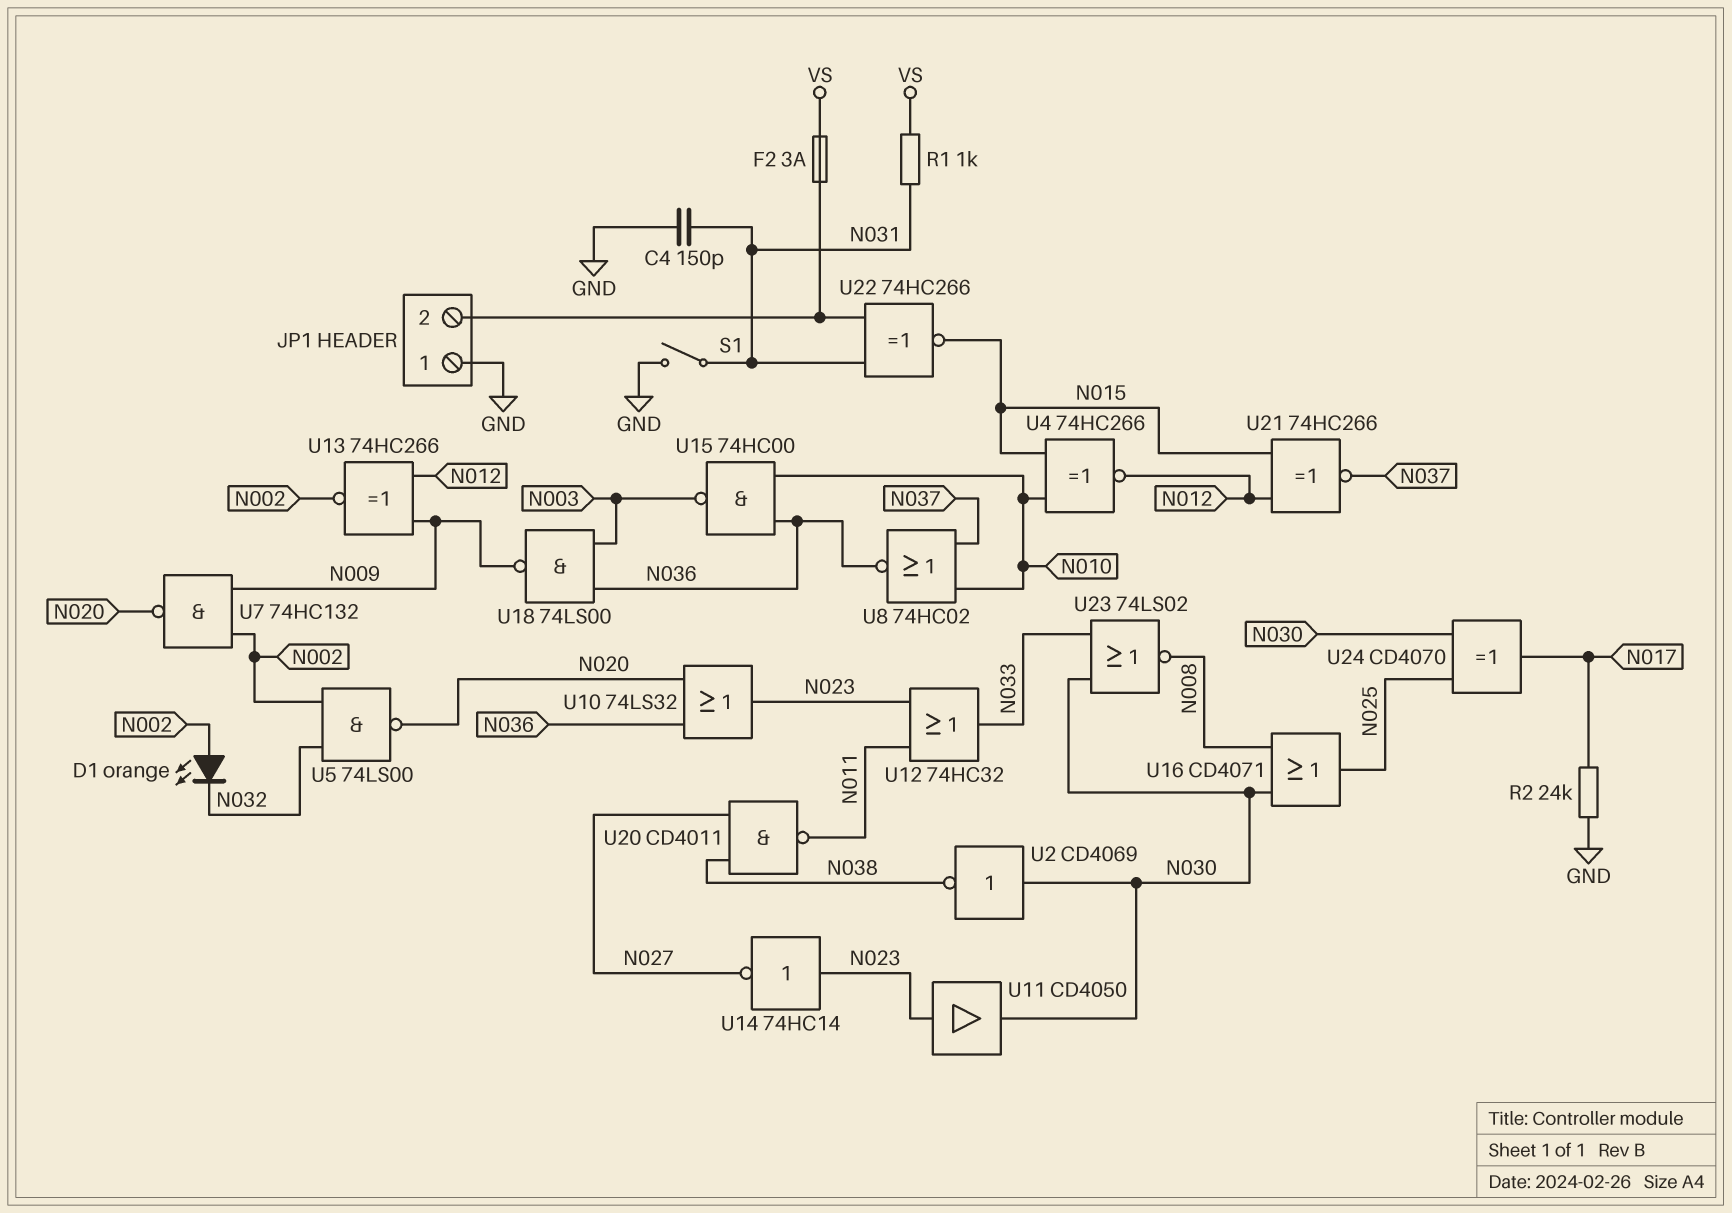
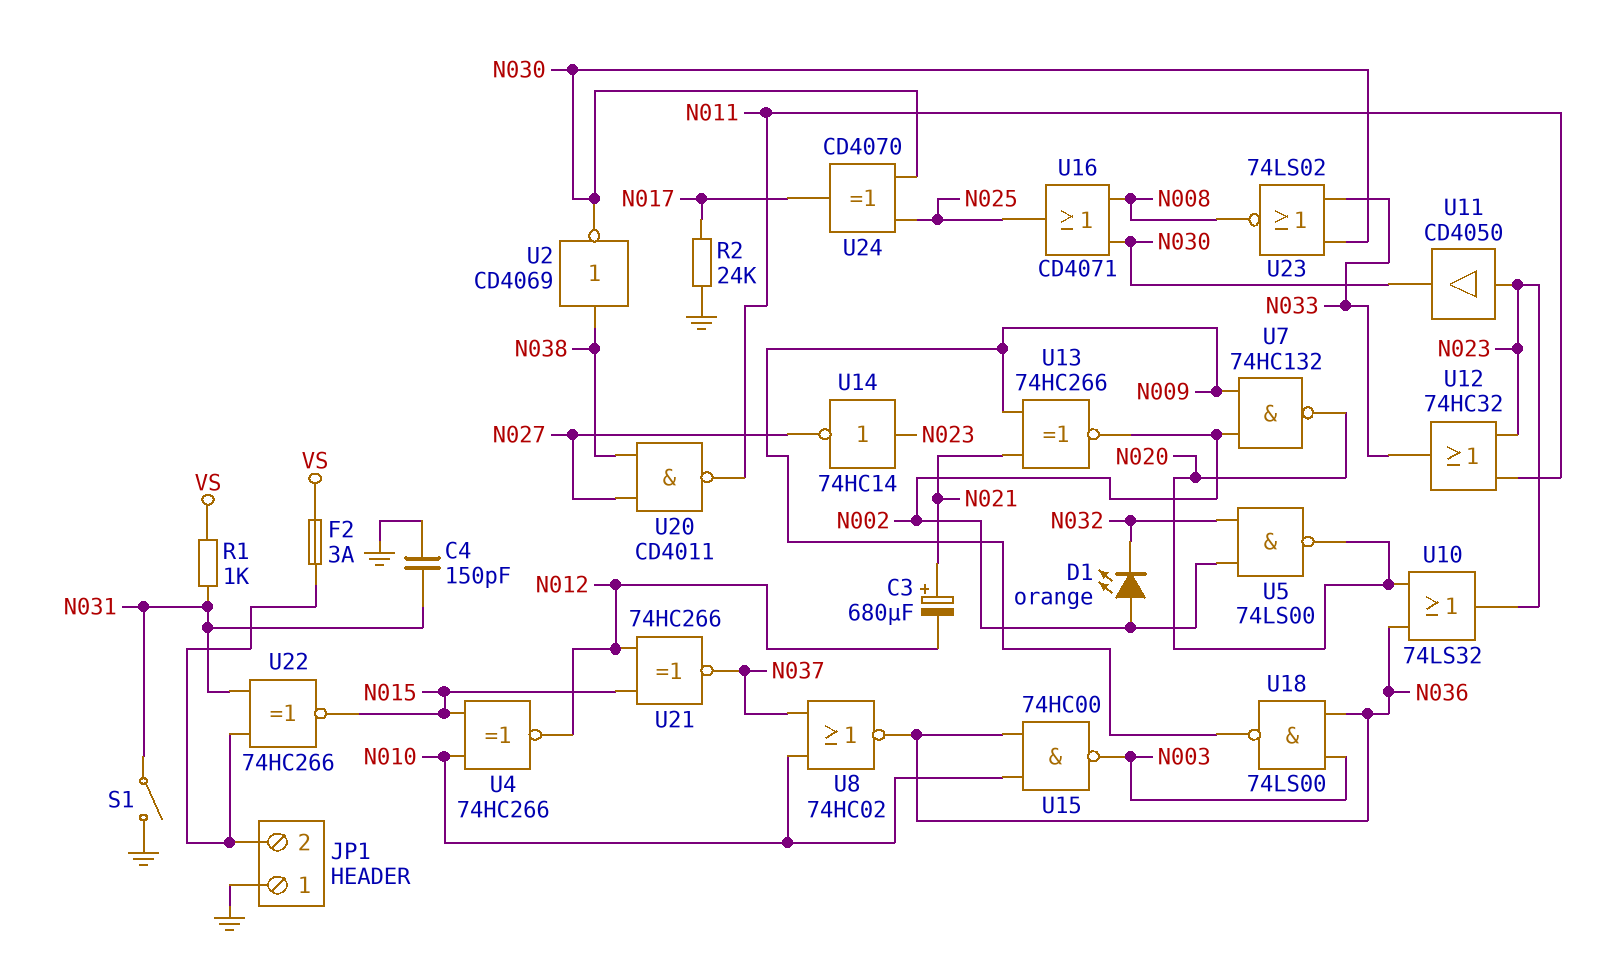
C3: none -> 680uF (plus N021, minus N012)
U2: NOT CD4069 (in N030, out N038) -> NOT CD4069 (in N038, out N030)
U13: XNOR 74HC266 (in N009, in N012, out N002) -> XNOR 74HC266 (in N009, in N021, out N002)

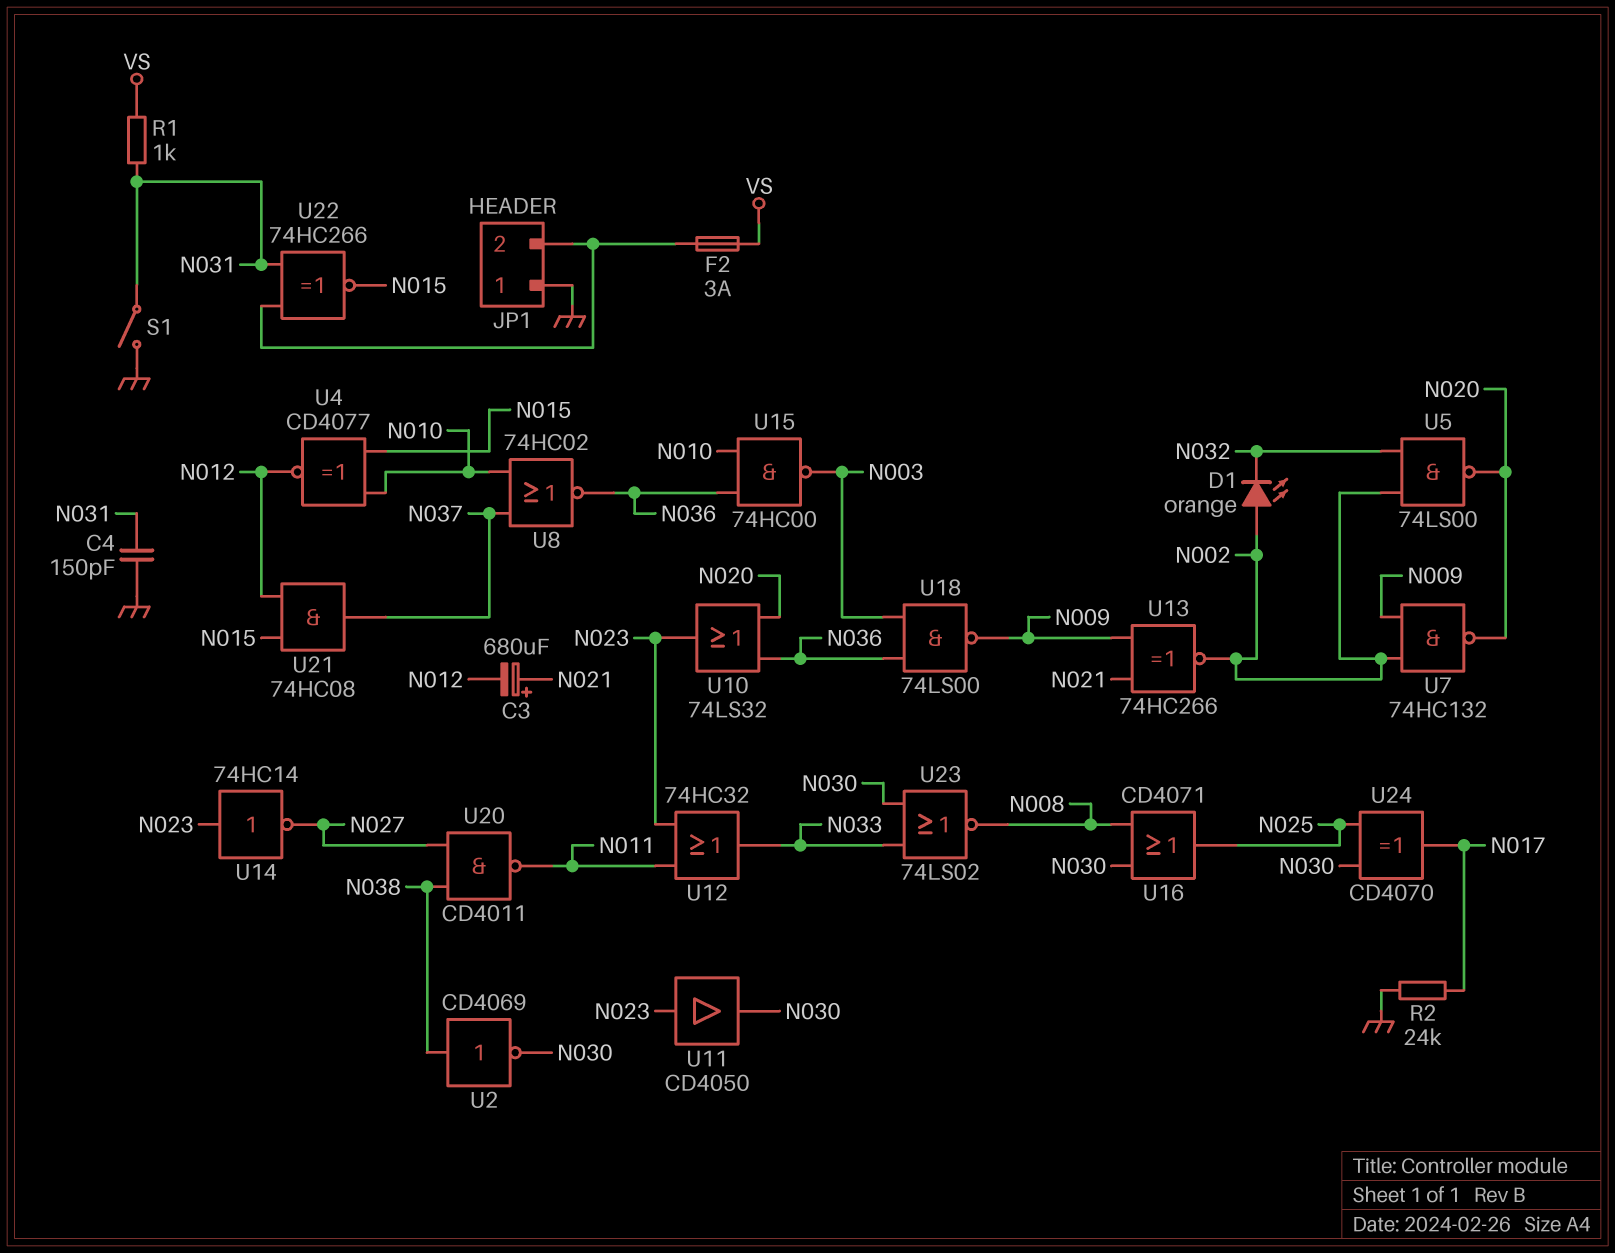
U4: XNOR 74HC266 (in N010, in N015, out N012) -> XNOR CD4077 (in N010, in N015, out N012)
U21: XNOR 74HC266 (in N012, in N015, out N037) -> AND 74HC08 (in N012, in N015, out N037)

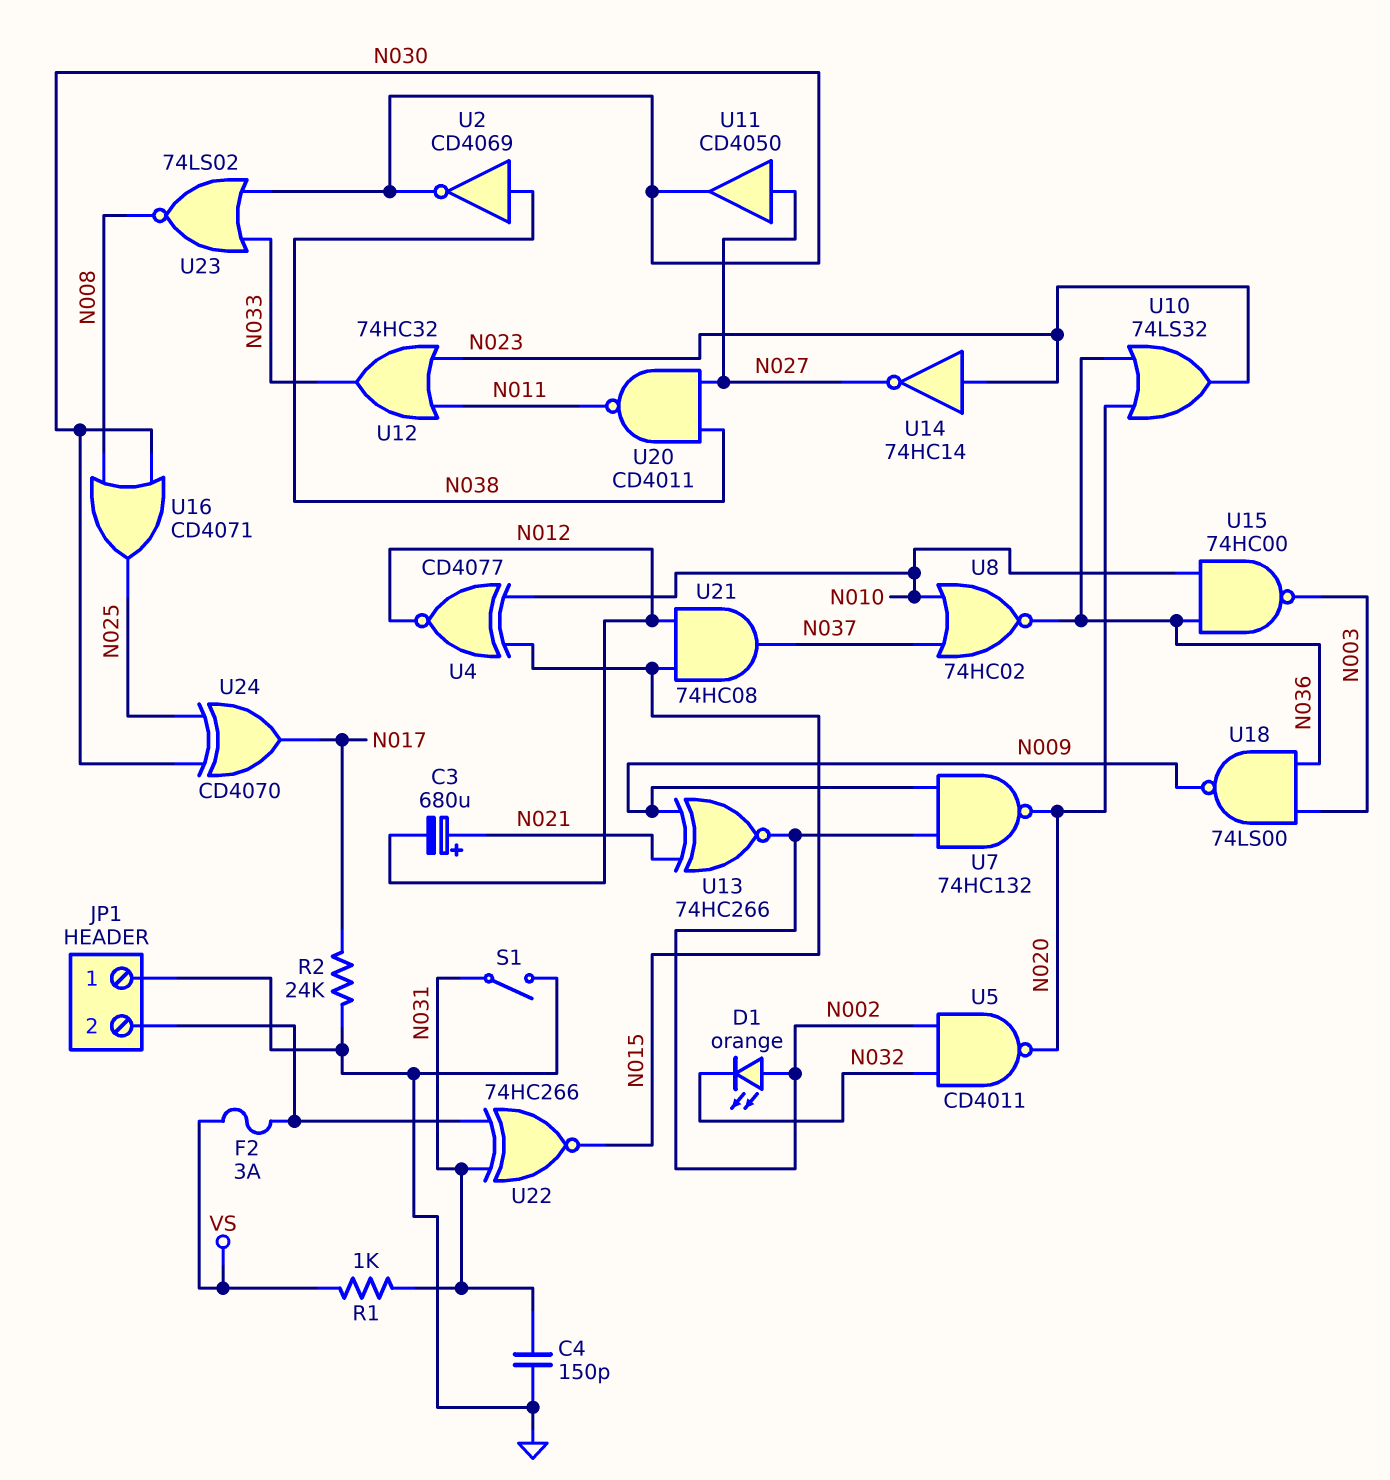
U5: NAND 74LS00 (in N002, in N032, out N020) -> NAND CD4011 (in N002, in N032, out N020)
U11: buffer CD4050 (in N023, out N030) -> buffer CD4050 (in N027, out N030)

